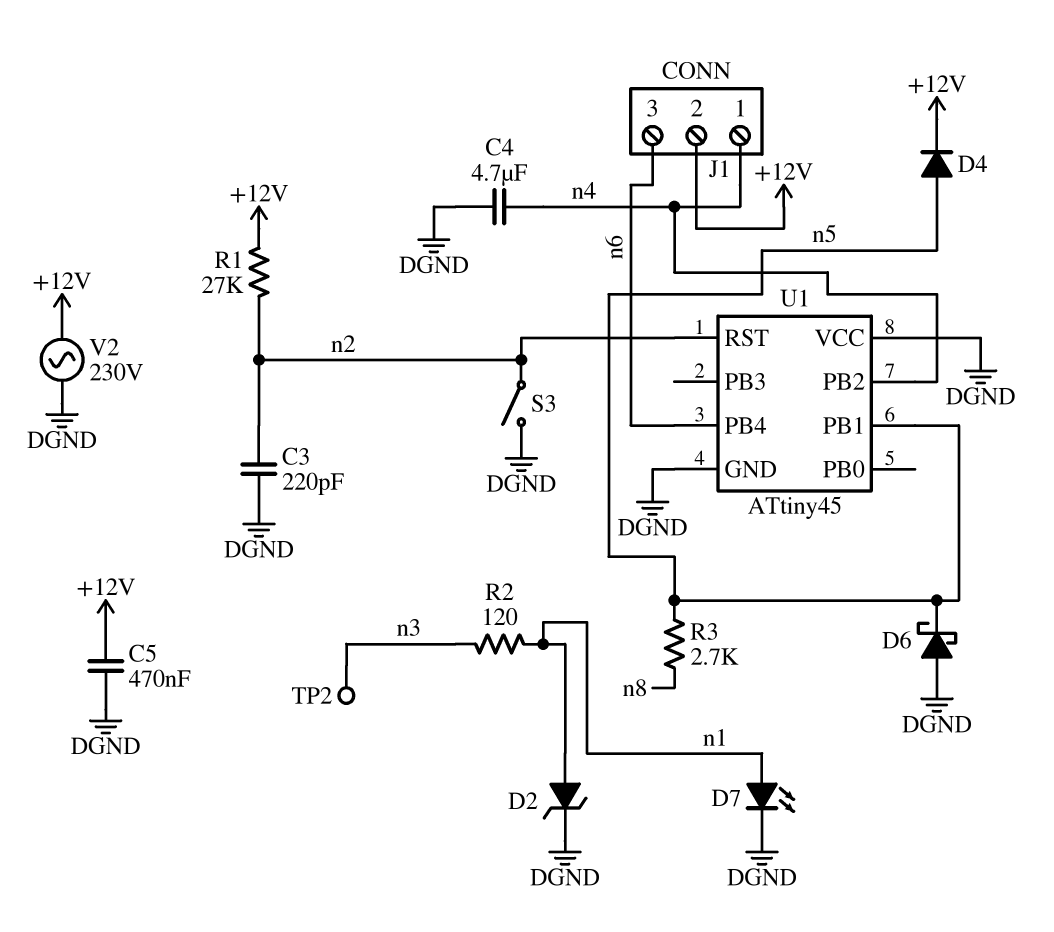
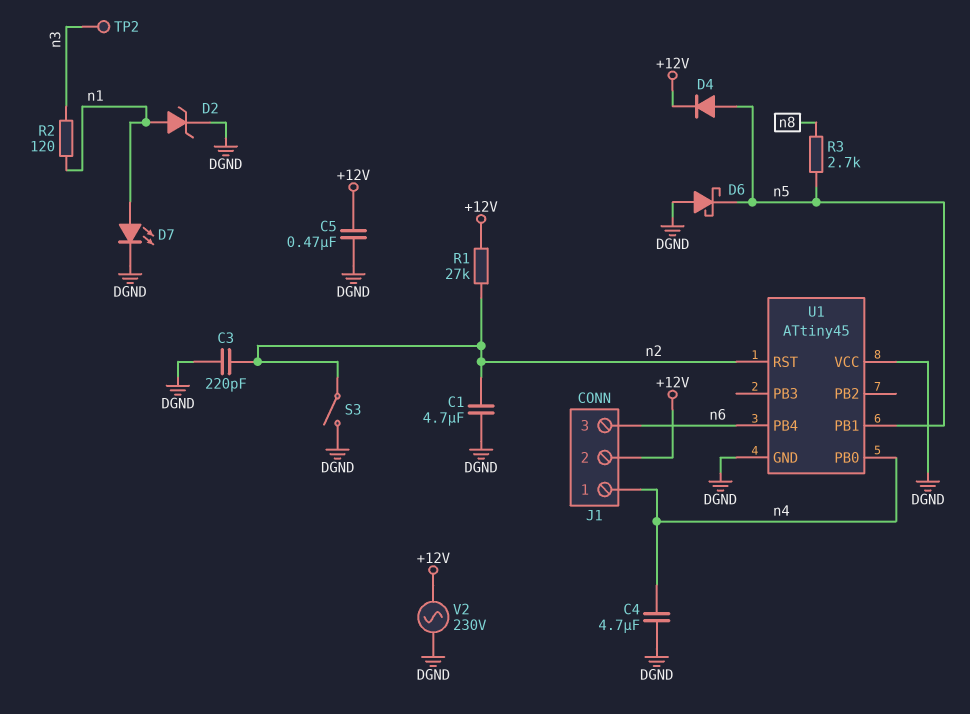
C1: none -> 4.7uF (DGND, n2)
U1 pin PB0: none -> n4
U1 pin PB2: n4 -> none

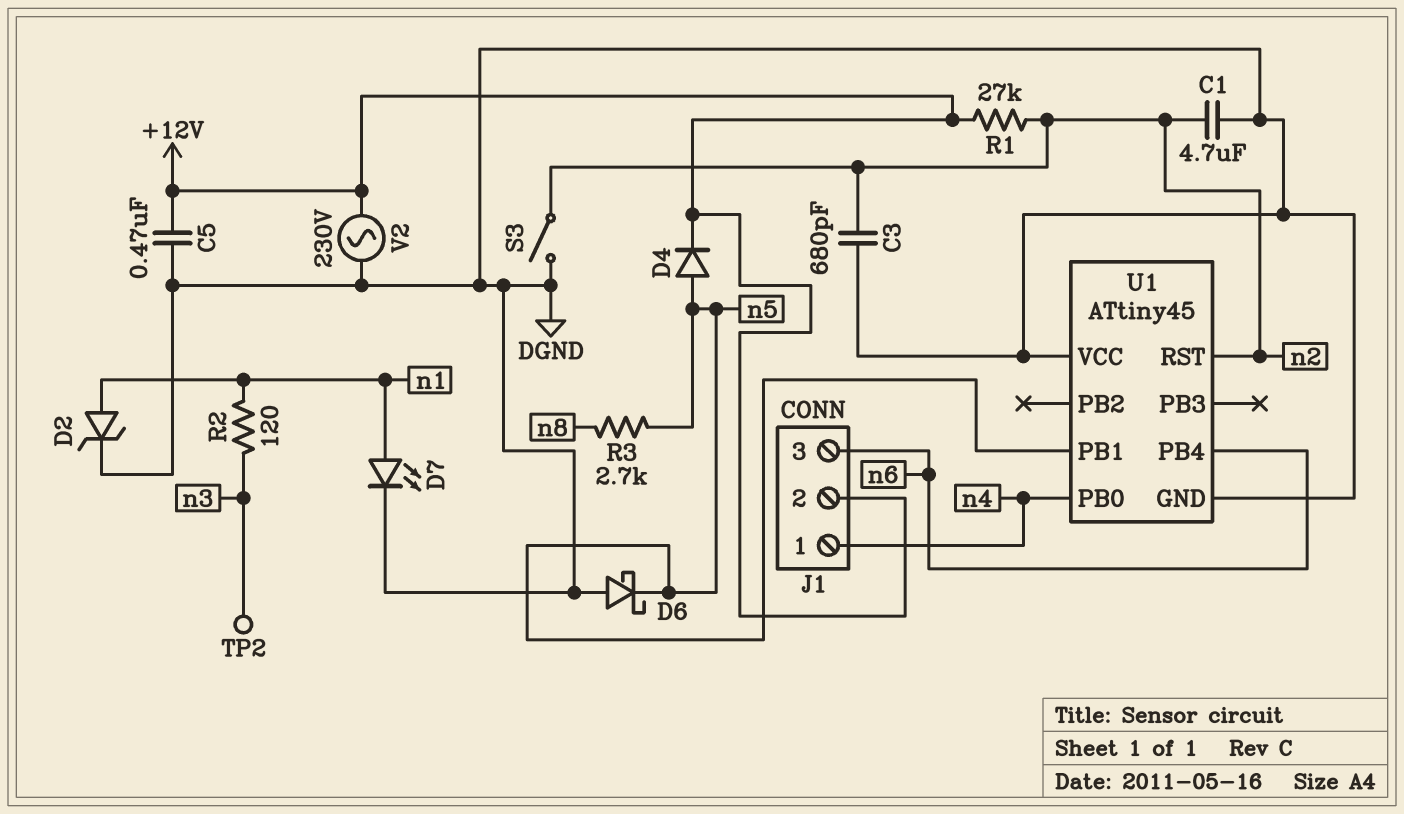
C3: 220pF (DGND, n2) -> 680pF (DGND, n2)
C4: 4.7uF (DGND, n4) -> none

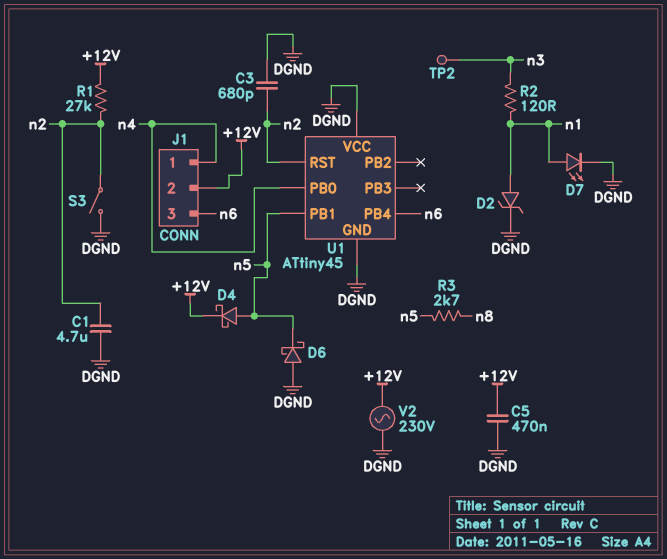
D4: diode (A n5, K +12V) -> schottky (A n5, K +12V)

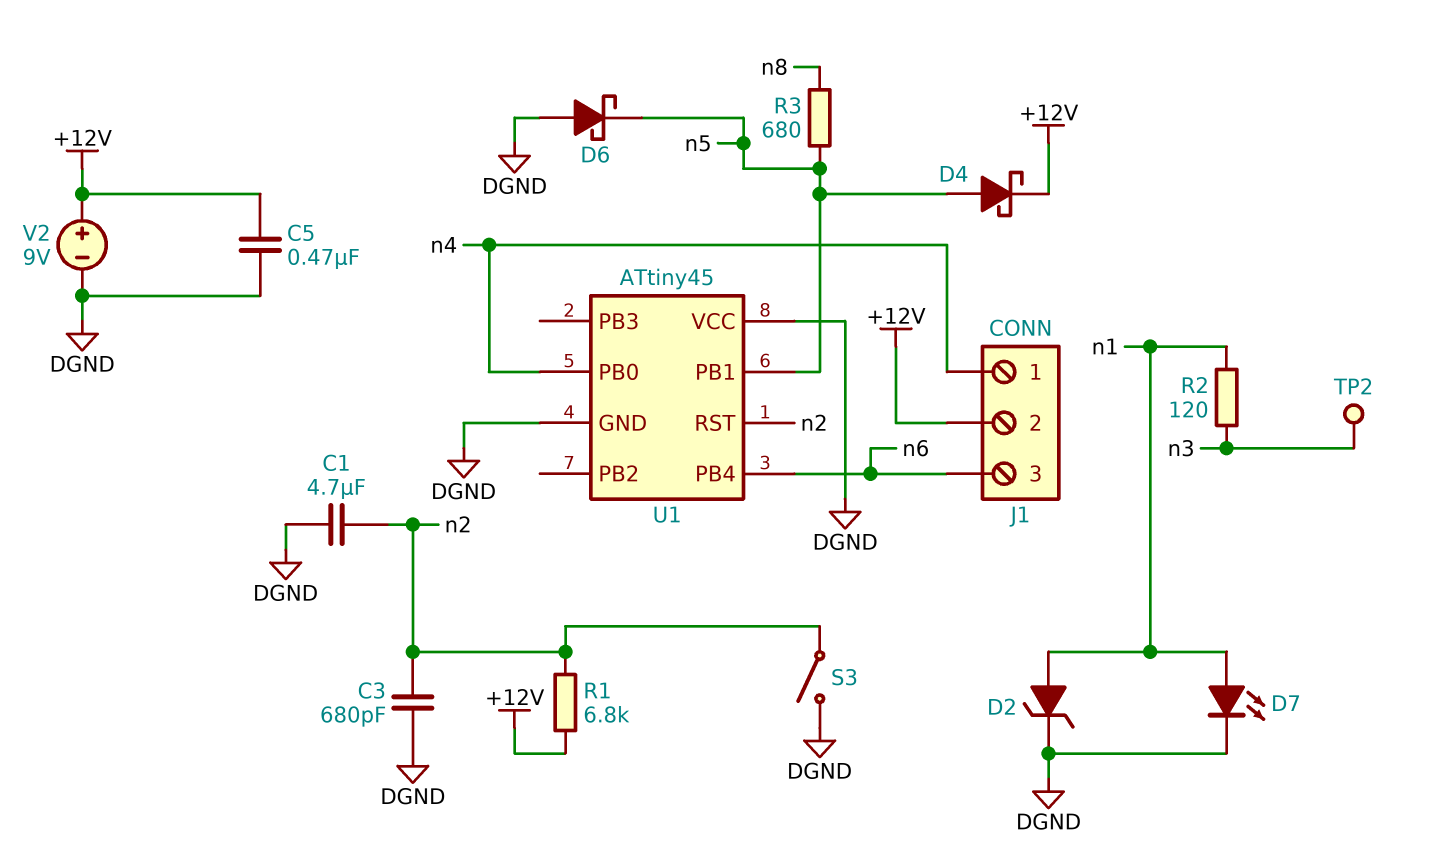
R1: 27k (+12V, n2) -> 6.8k (+12V, n2)
R3: 2.7k (n5, n8) -> 680 (n5, n8)
V2: AC 230V (+12V, DGND) -> 9V (plus +12V, minus DGND)

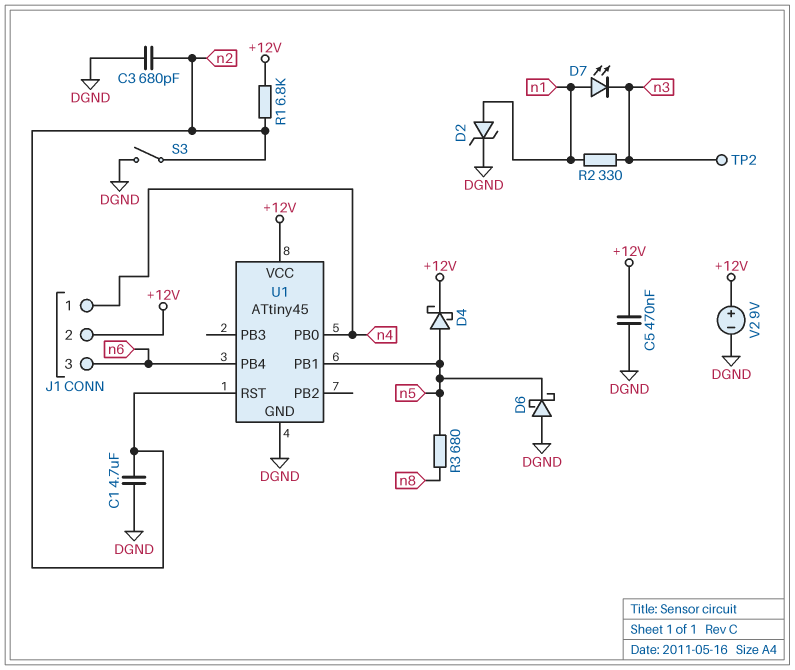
D7: LED (A n1, K DGND) -> LED (A n1, K n3)
R2: 120 (n1, n3) -> 330 (n1, n3)
U1 pin VCC: DGND -> +12V

